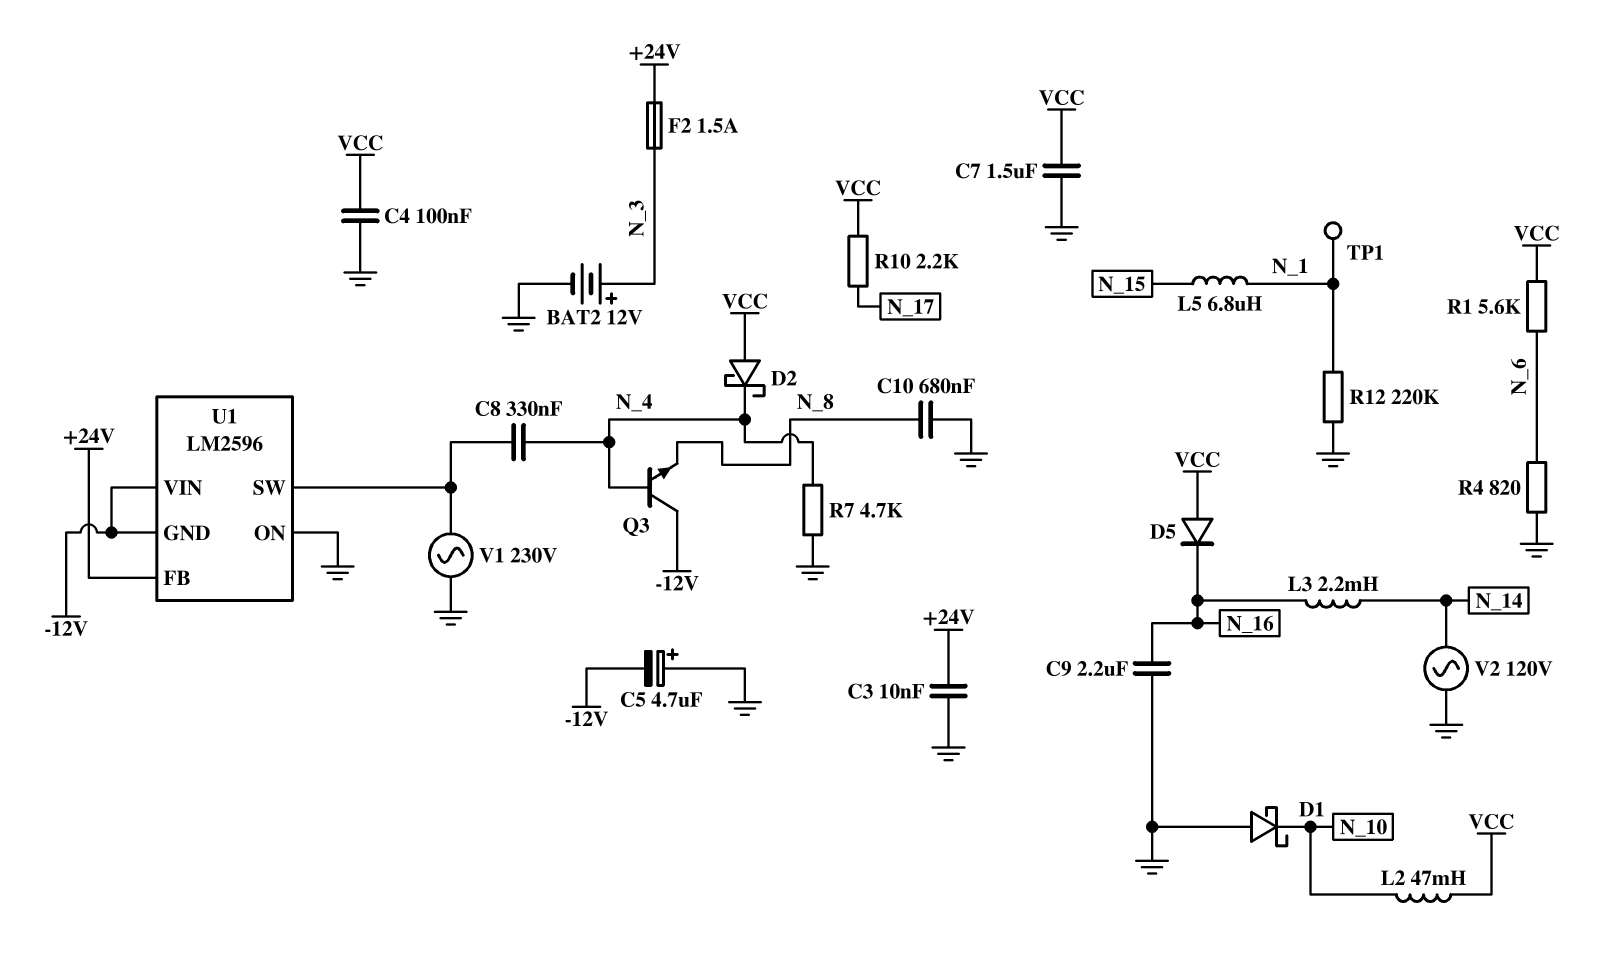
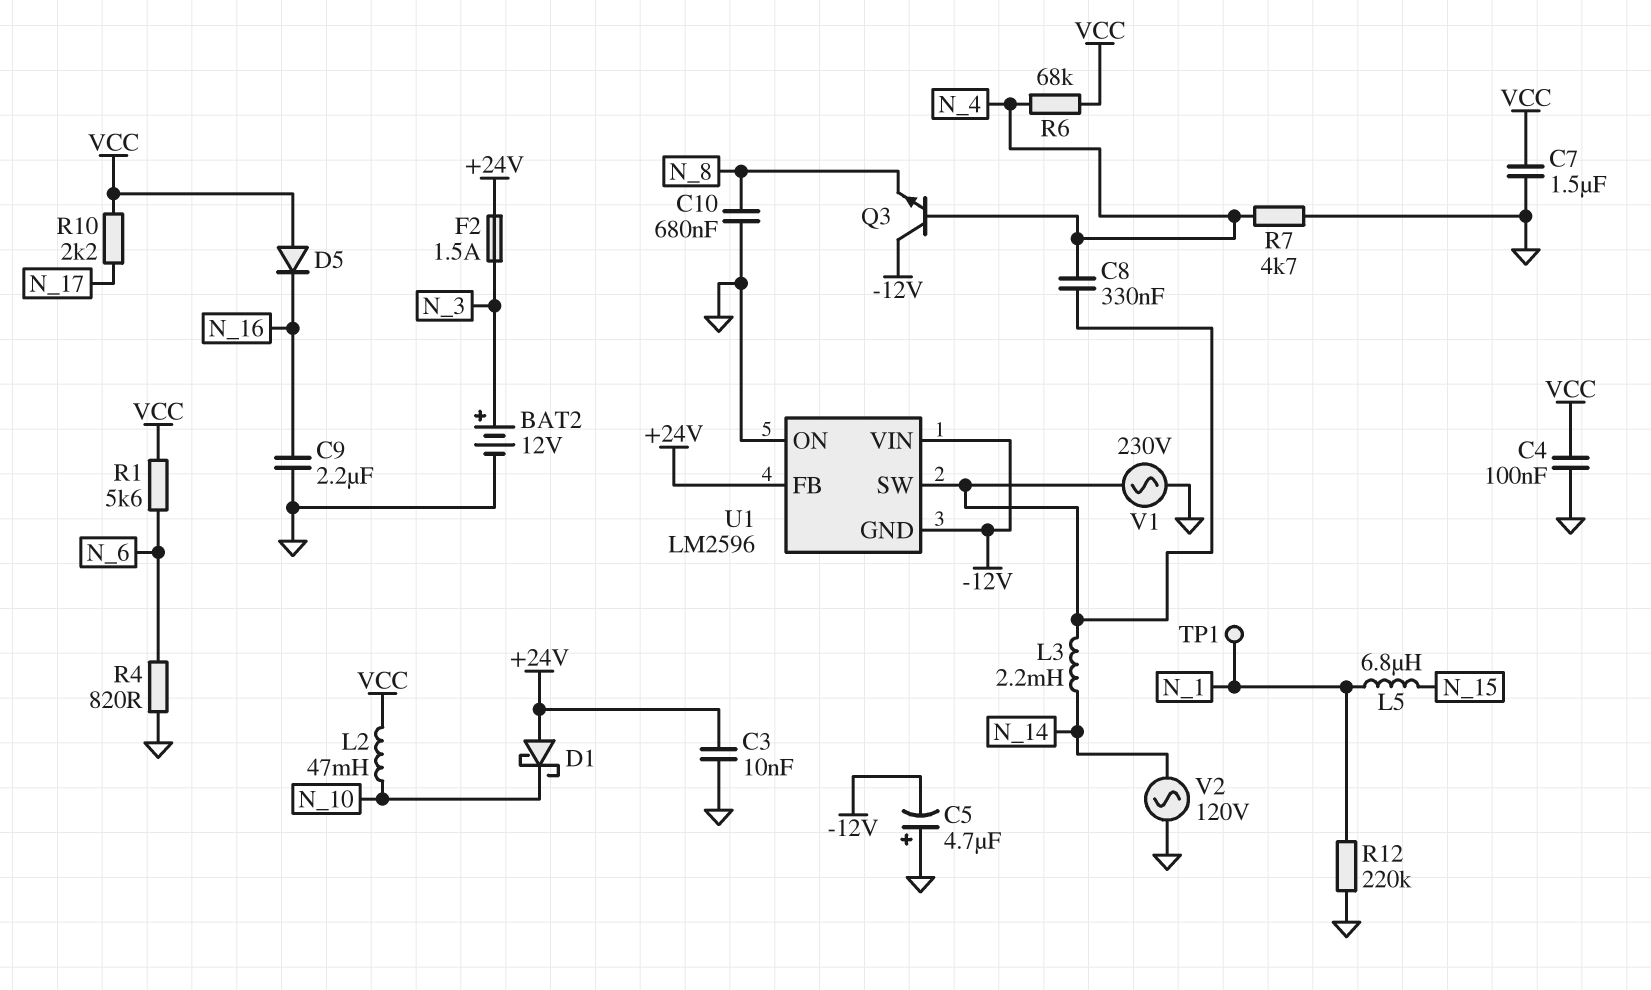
D1: schottky (A GND, K N_10) -> schottky (A +24V, K N_10)
D2: schottky (A VCC, K N_4) -> none
L3: 2.2mH (N_14, N_16) -> 2.2mH (N_14, U1/SW)
R6: none -> 68k (N_4, VCC)

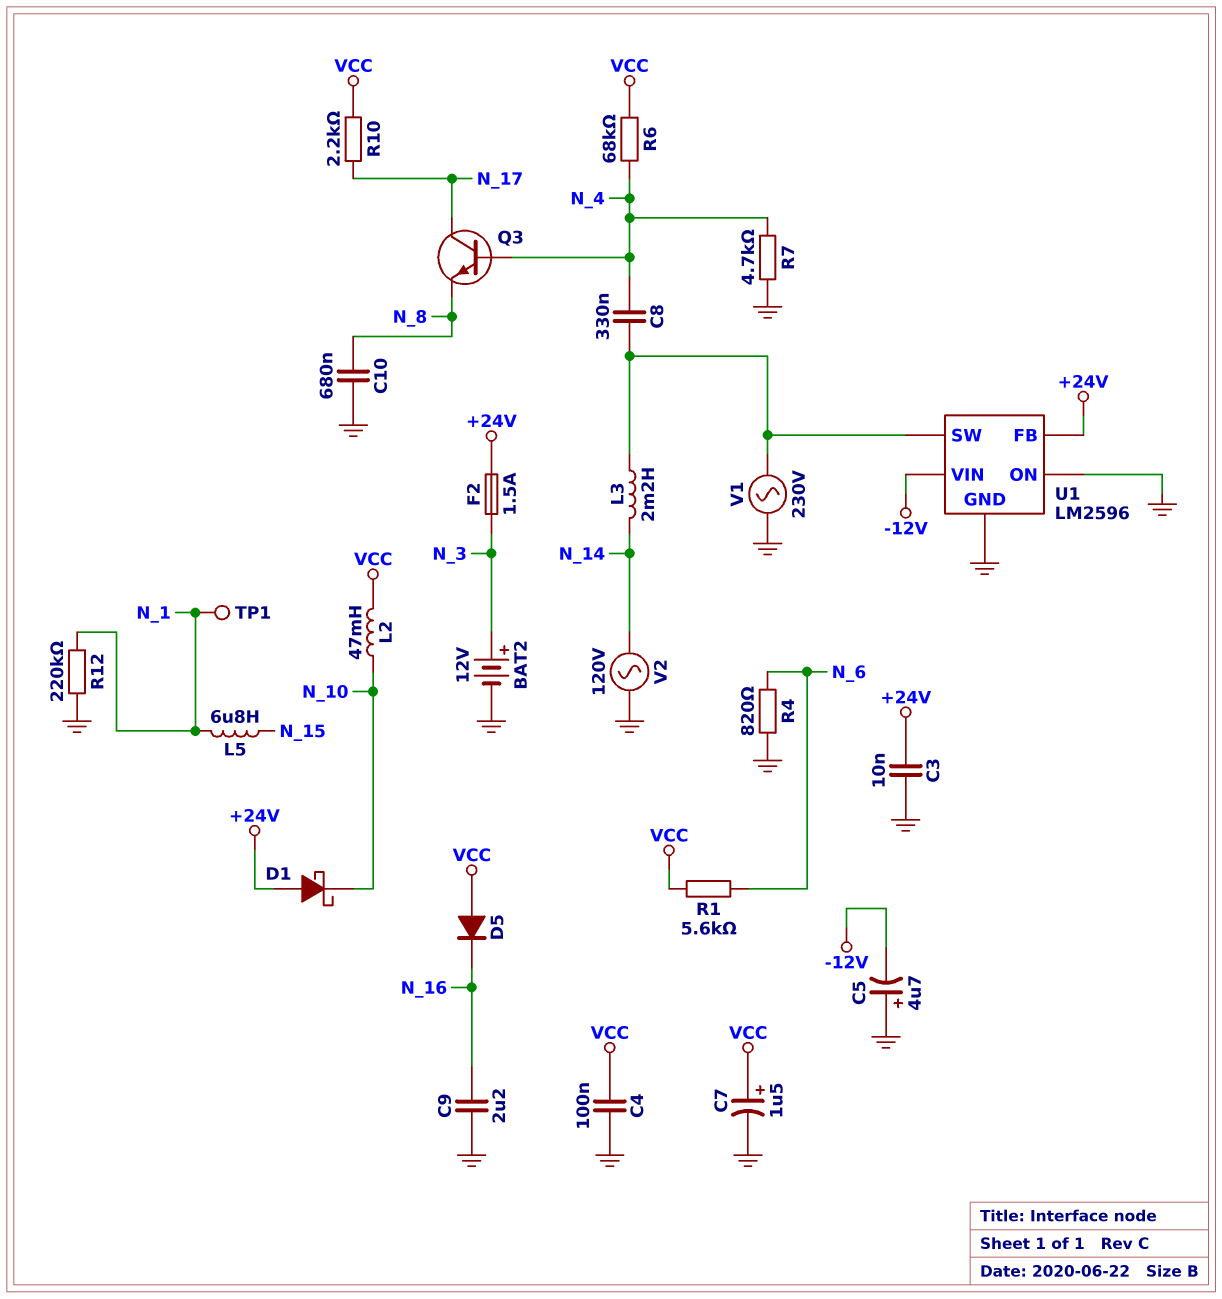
C7: 1.5uF (GND, VCC) -> 1.5uF (plus VCC, minus GND)
Q3: NPN (B N_4, C -12V, E N_8) -> NPN (B N_4, C N_17, E N_8)
U1 pin GND: -12V -> GND

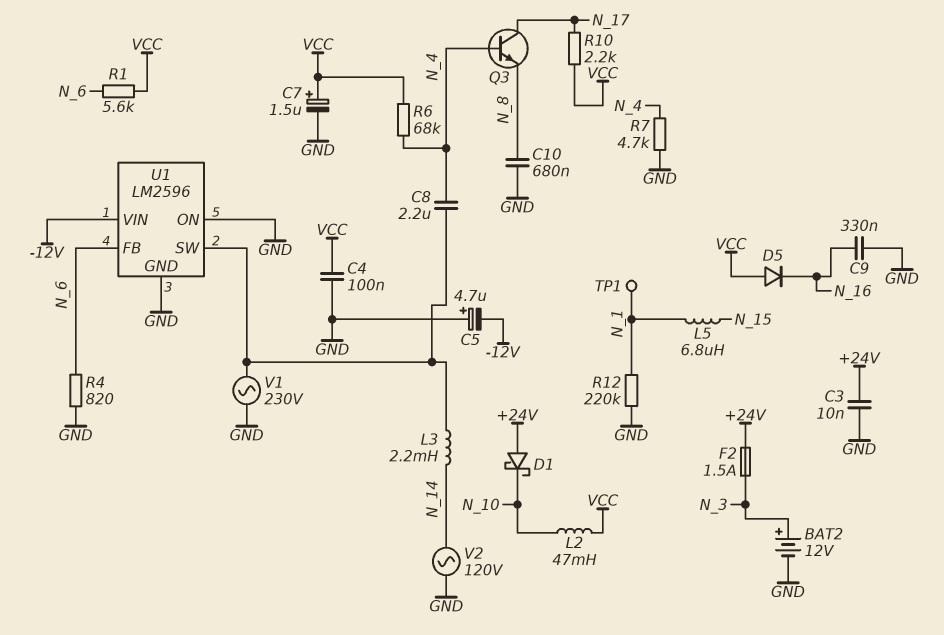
C8: 330nF (N_4, U1/SW) -> 2.2uF (N_4, U1/SW)
C9: 2.2uF (GND, N_16) -> 330nF (GND, N_16)
U1 pin FB: +24V -> N_6

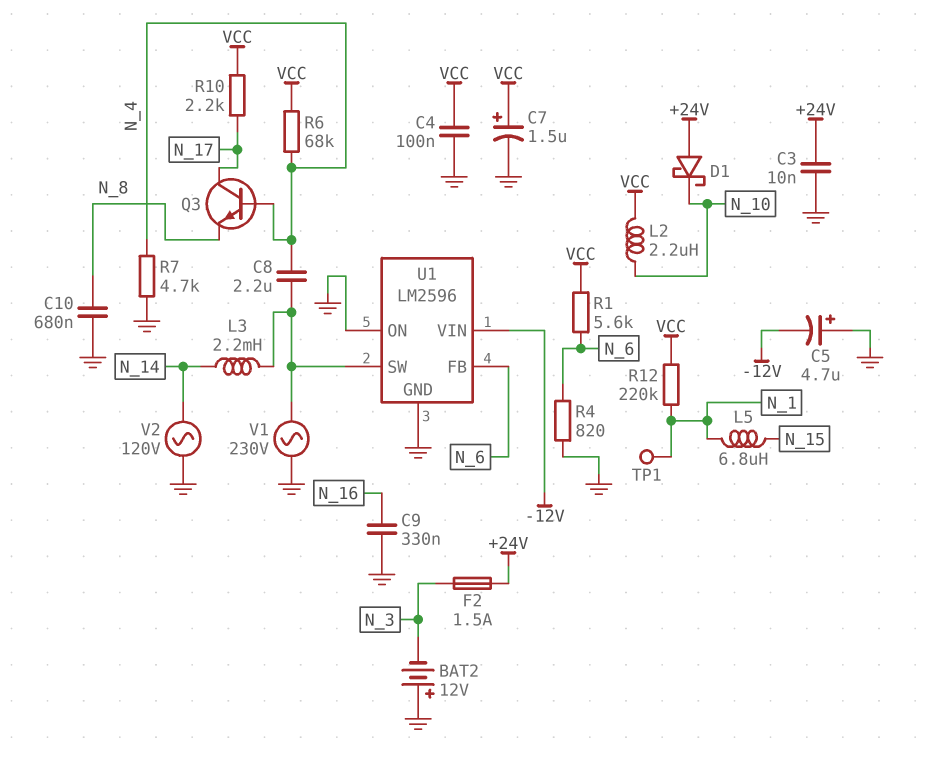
BAT2: 12V (plus N_3, minus GND) -> 12V (plus GND, minus N_3)
D5: diode (A VCC, K N_16) -> none
L2: 47mH (N_10, VCC) -> 2.2uH (N_10, VCC)
R12: 220k (GND, N_1) -> 220k (N_1, VCC)

